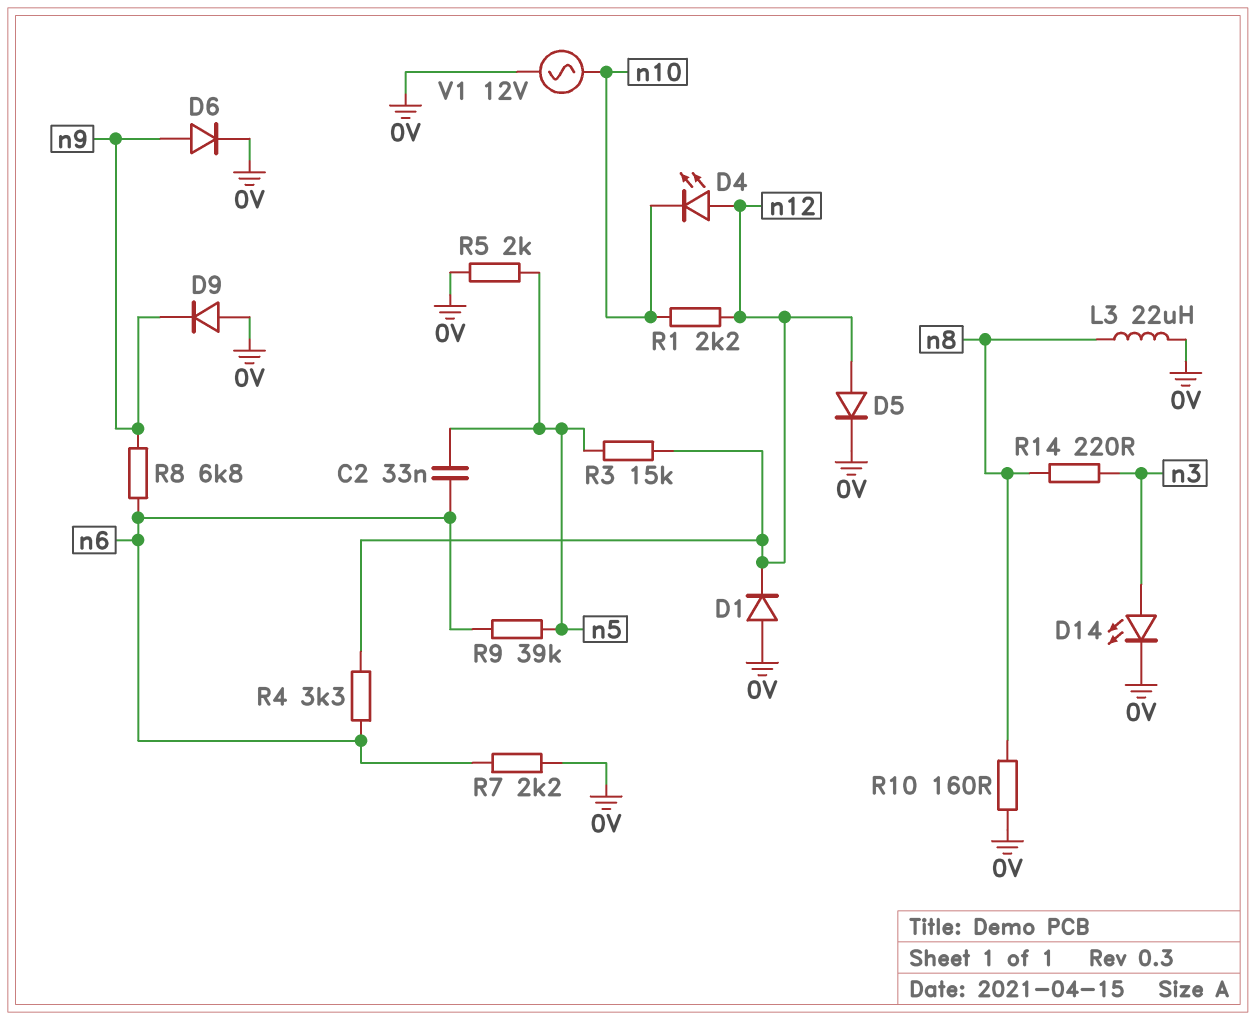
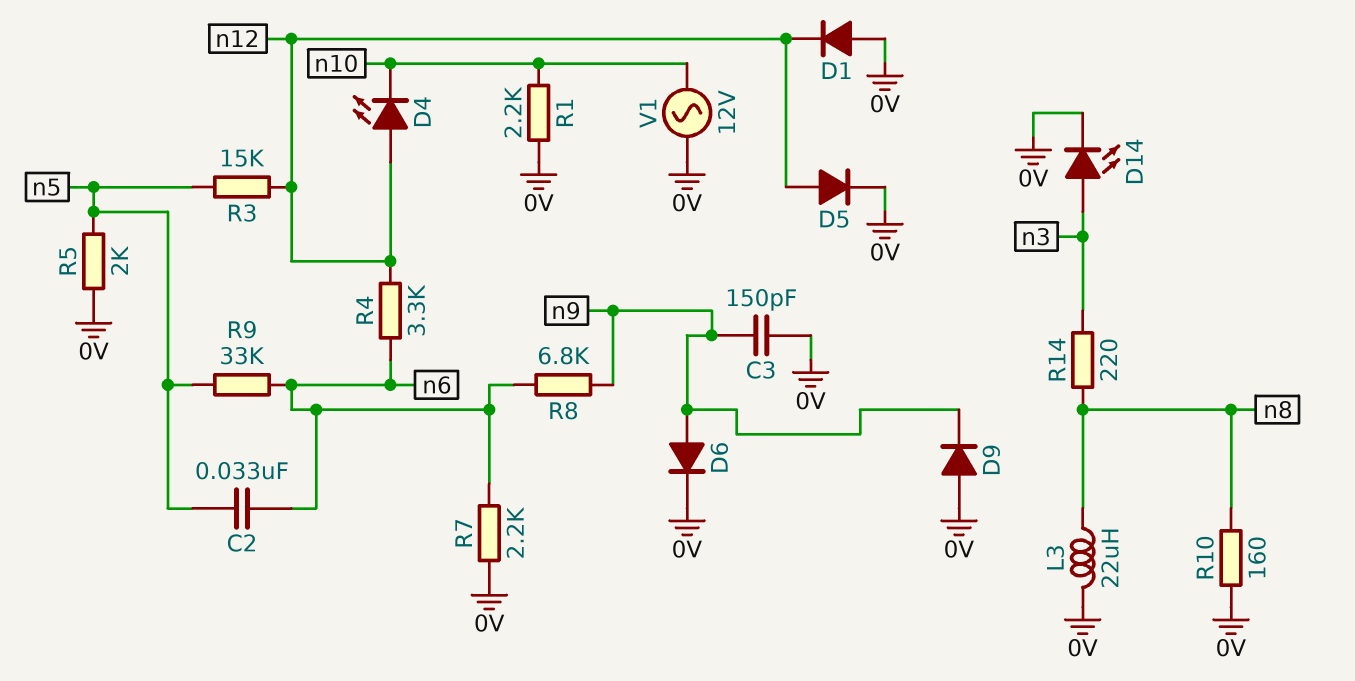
C3: none -> 150pF (0V, n9)
R1: 2.2k (n10, n12) -> 2.2k (0V, n10)
R9: 39k (n5, n6) -> 33k (n5, n6)

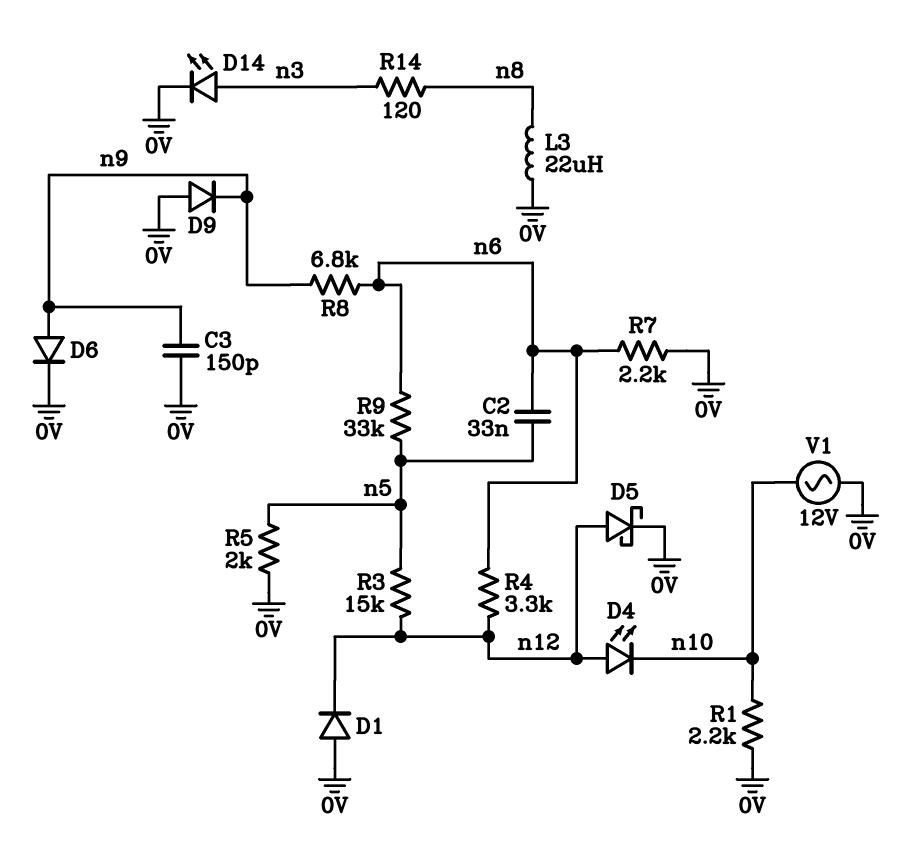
D5: diode (A n12, K 0V) -> schottky (A n12, K 0V)
R10: 160 (0V, n8) -> none
R14: 220 (n3, n8) -> 120 (n3, n8)

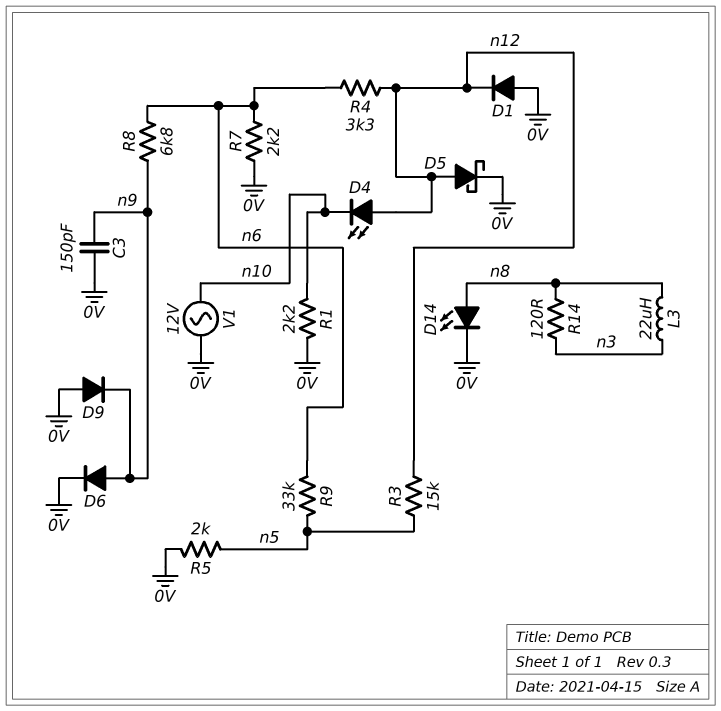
C2: 33nF (n5, n6) -> none
D14: LED (A n3, K 0V) -> LED (A n8, K 0V)
L3: 22uH (0V, n8) -> 22uH (n3, n8)

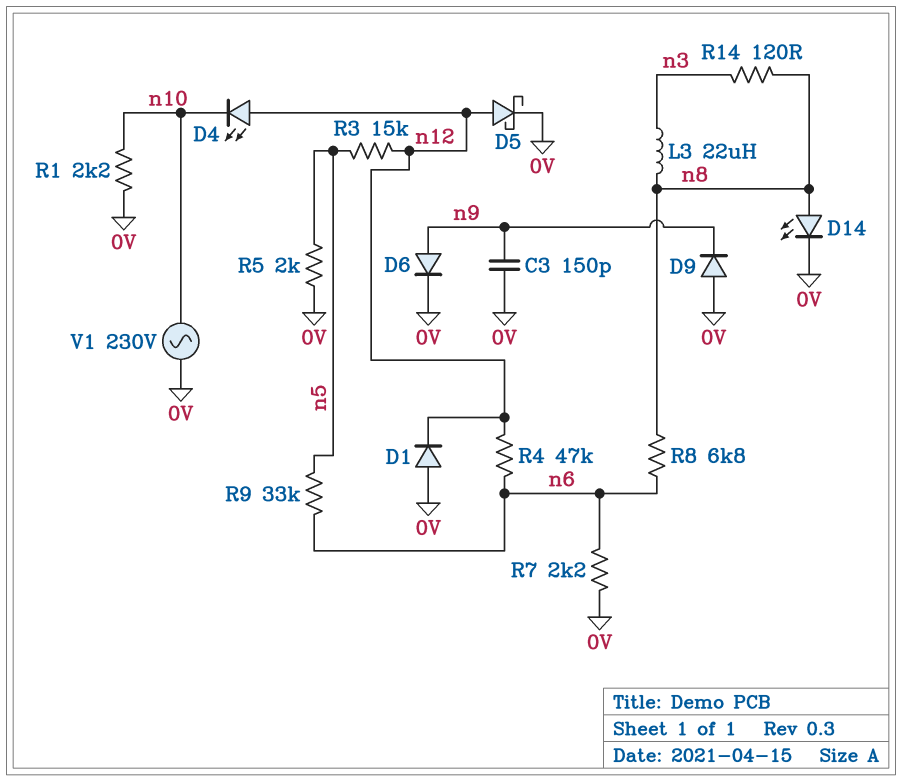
R4: 3.3k (n6, n12) -> 47k (n6, n12)
R8: 6.8k (n6, n9) -> 6.8k (n6, n8)
V1: AC 12V (0V, n10) -> AC 230V (0V, n10)

